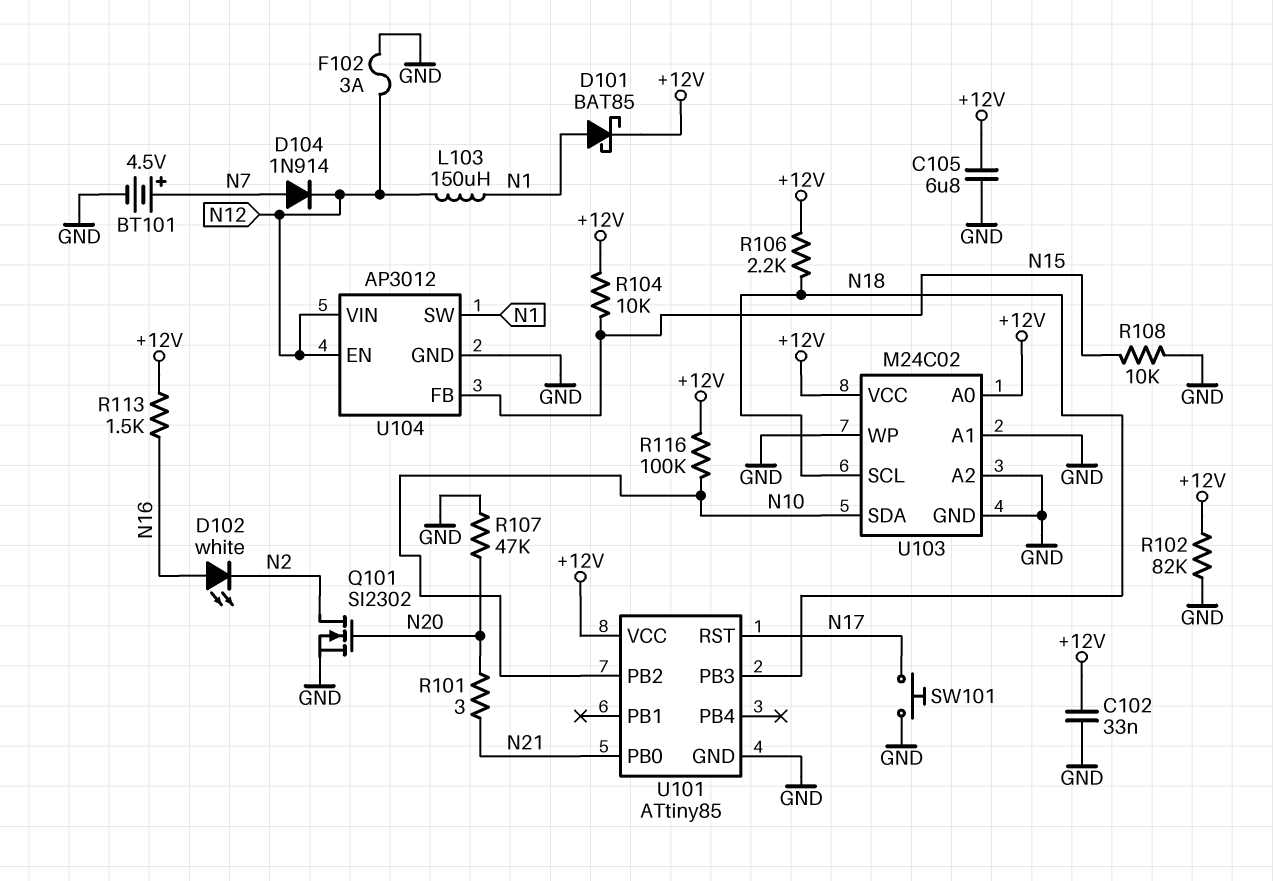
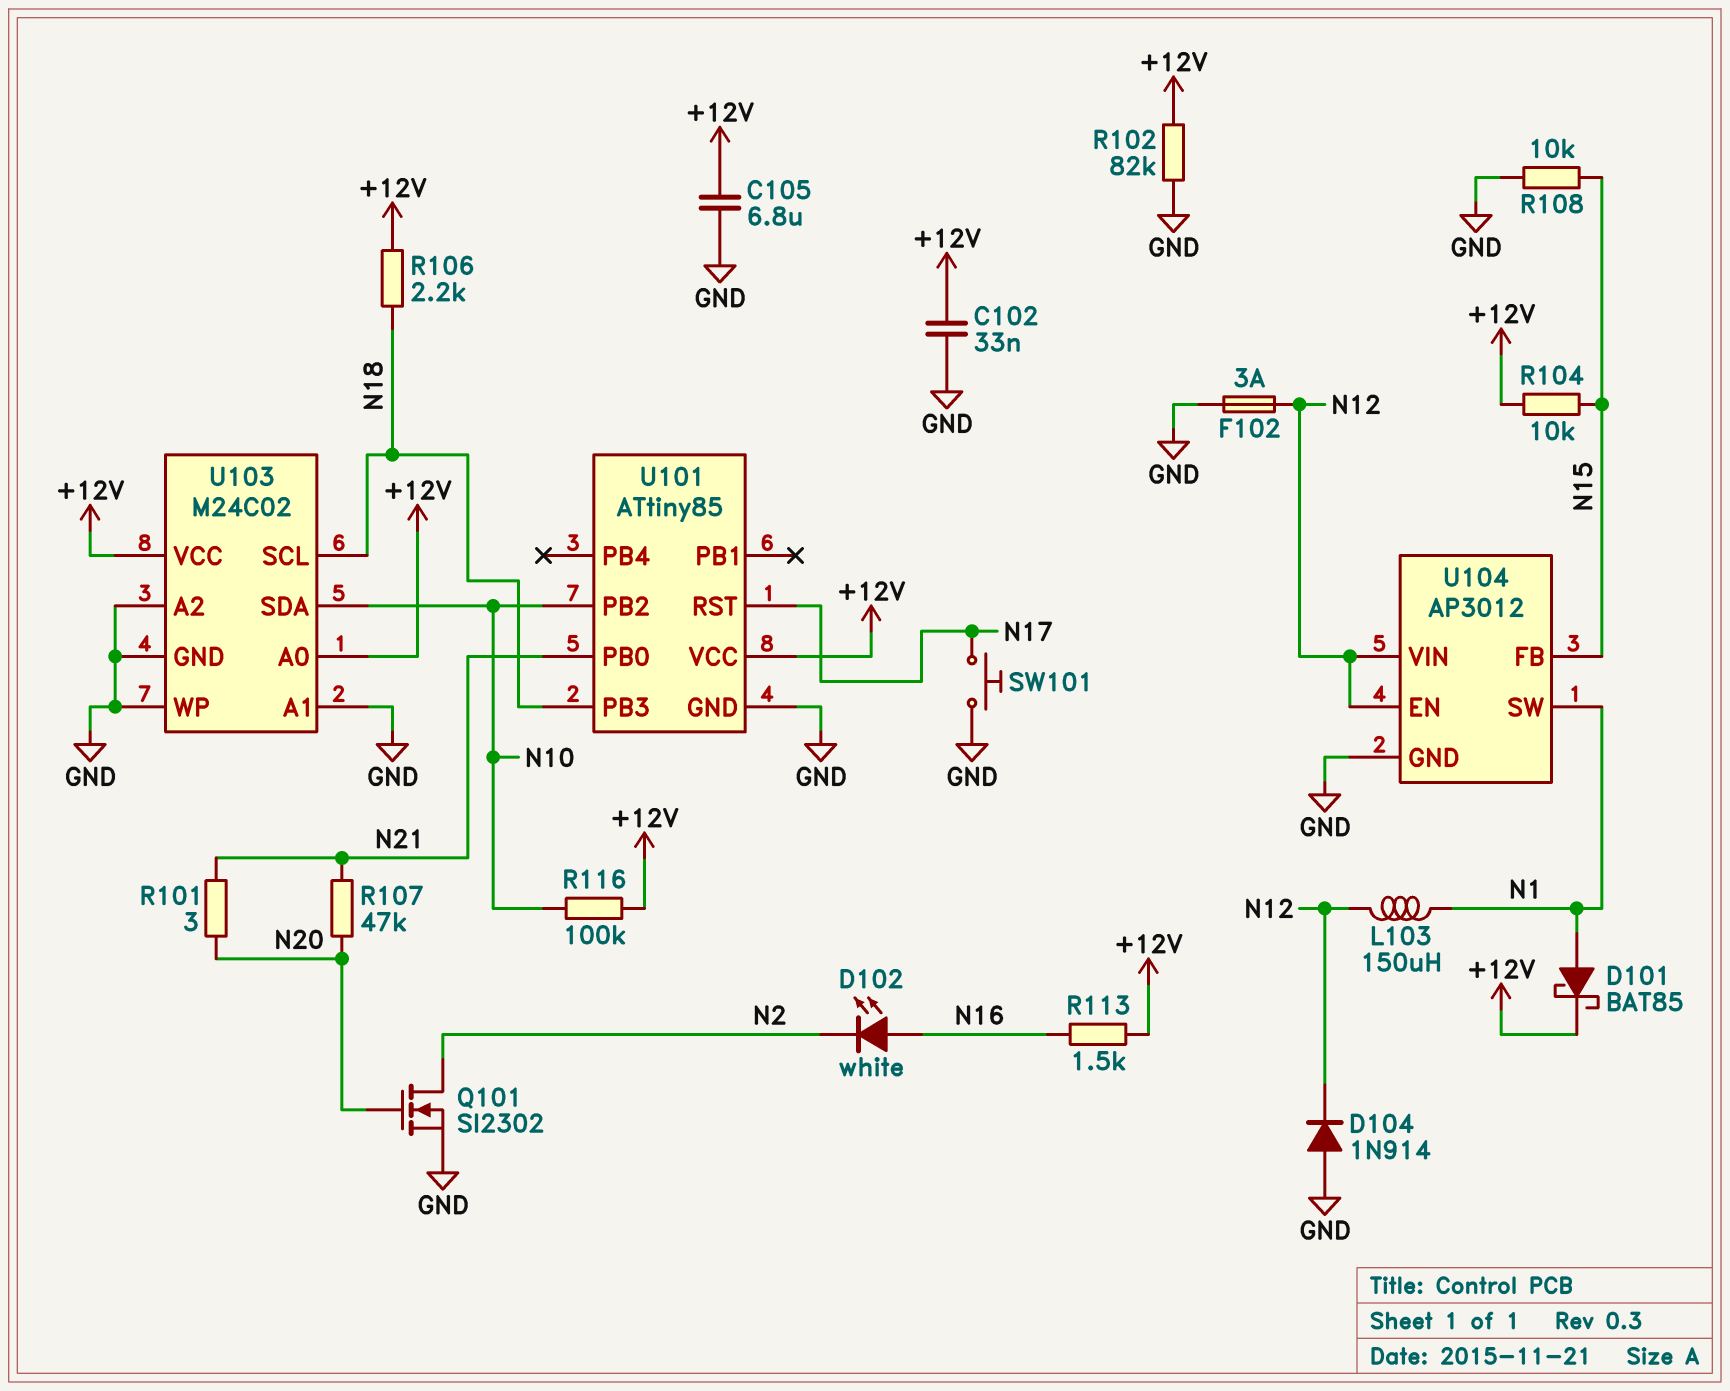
BT101: 4.5V (plus N7, minus GND) -> none
D104: diode 1N914 (A N7, K N12) -> diode 1N914 (A GND, K N12)
R107: 47k (GND, N20) -> 47k (N20, N21)

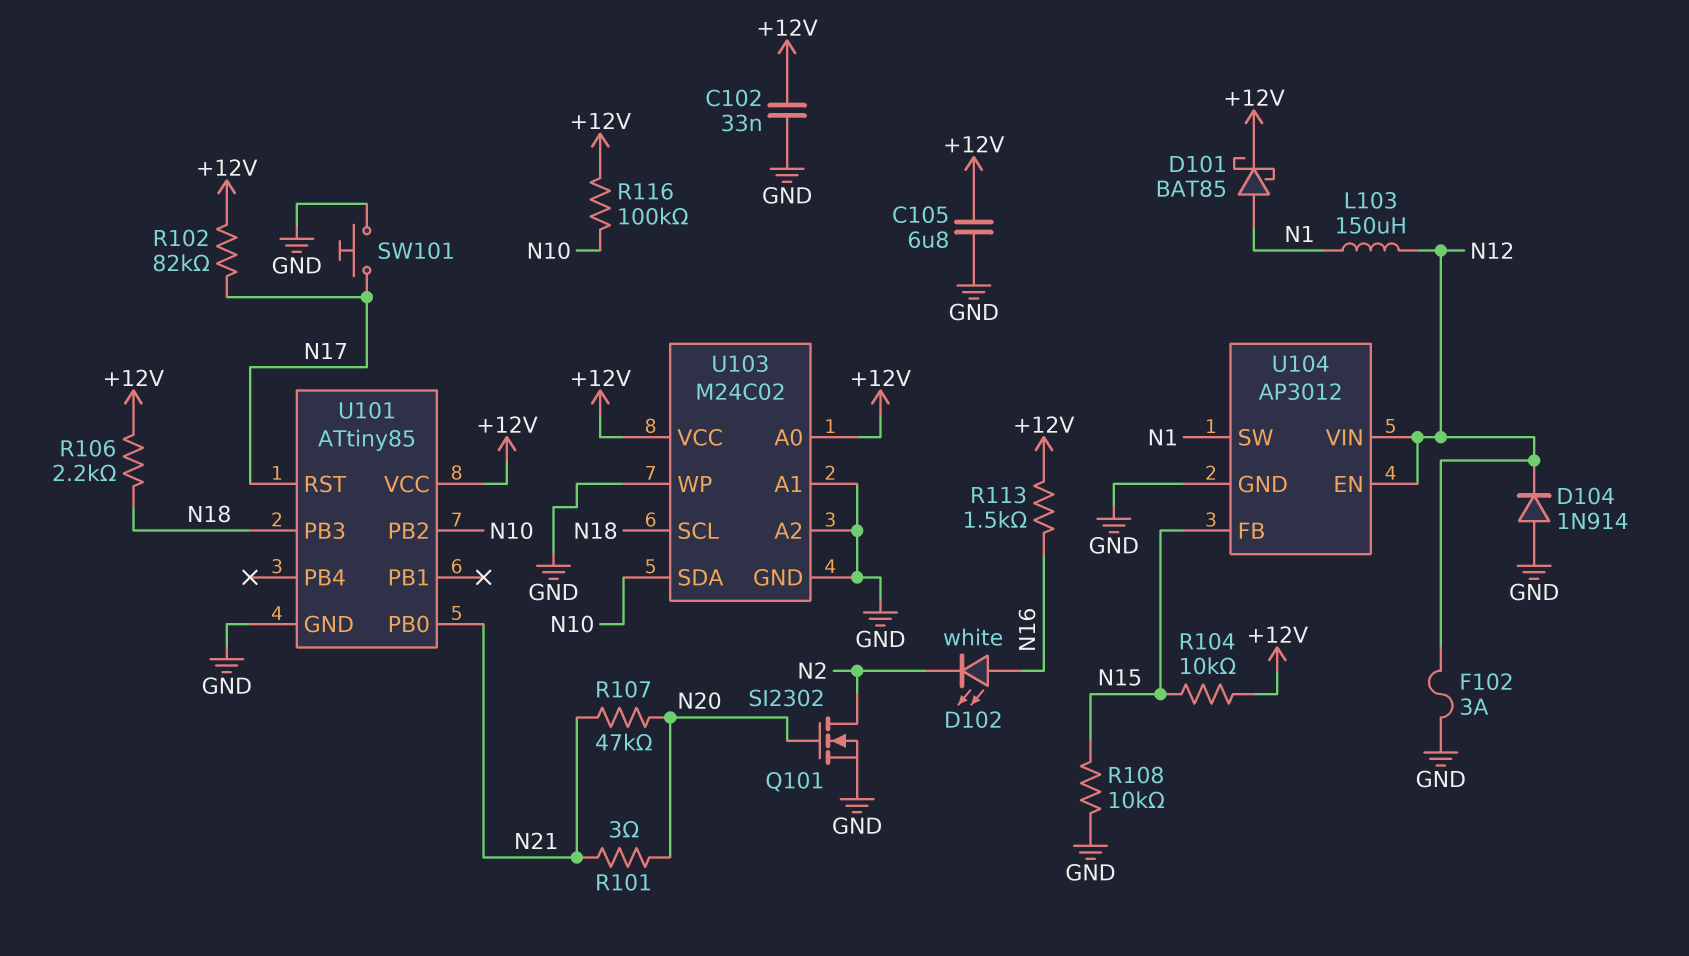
R102: 82k (+12V, GND) -> 82k (+12V, N17)

